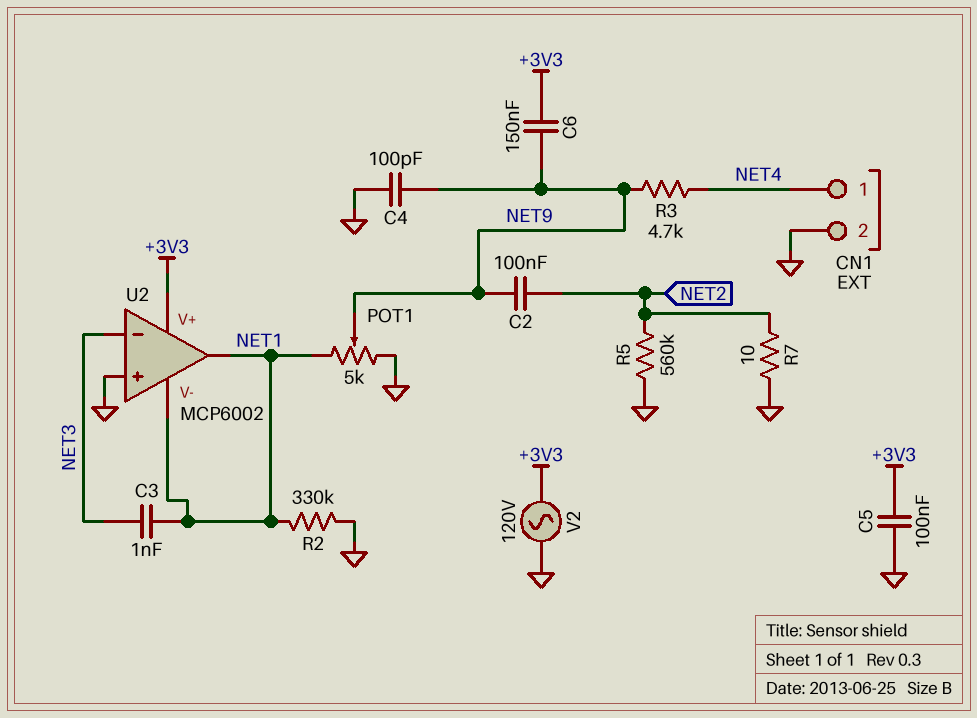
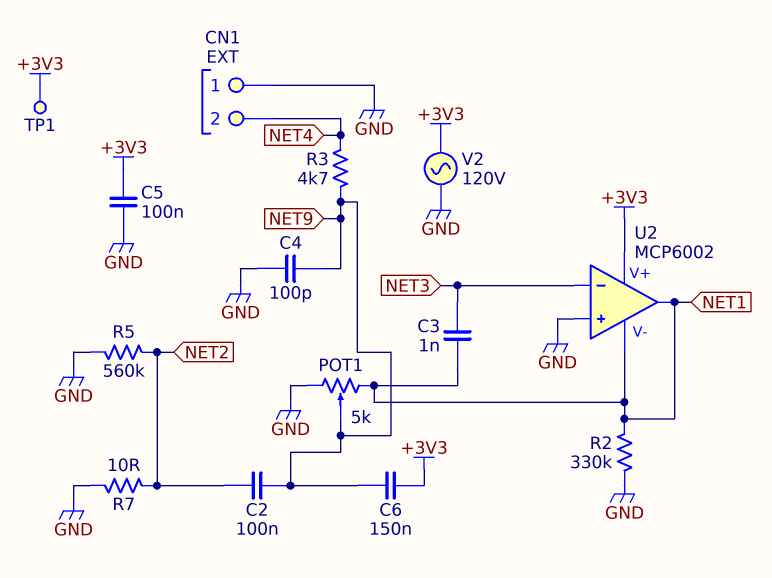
CN1 pin 1: NET4 -> GND
CN1 pin 2: GND -> NET4
TP1: none -> test point (+3V3)

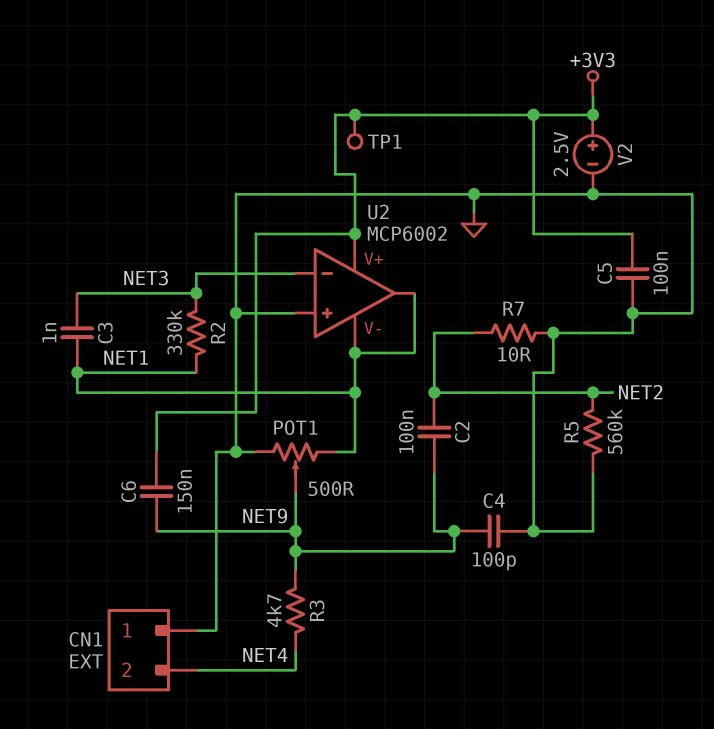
POT1: 5k (GND, NET1, wiper NET9) -> 500 (GND, NET1, wiper NET9)
R2: 330k (GND, NET1) -> 330k (NET1, NET3)
V2: AC 120V (+3V3, GND) -> 2.5V (plus +3V3, minus GND)

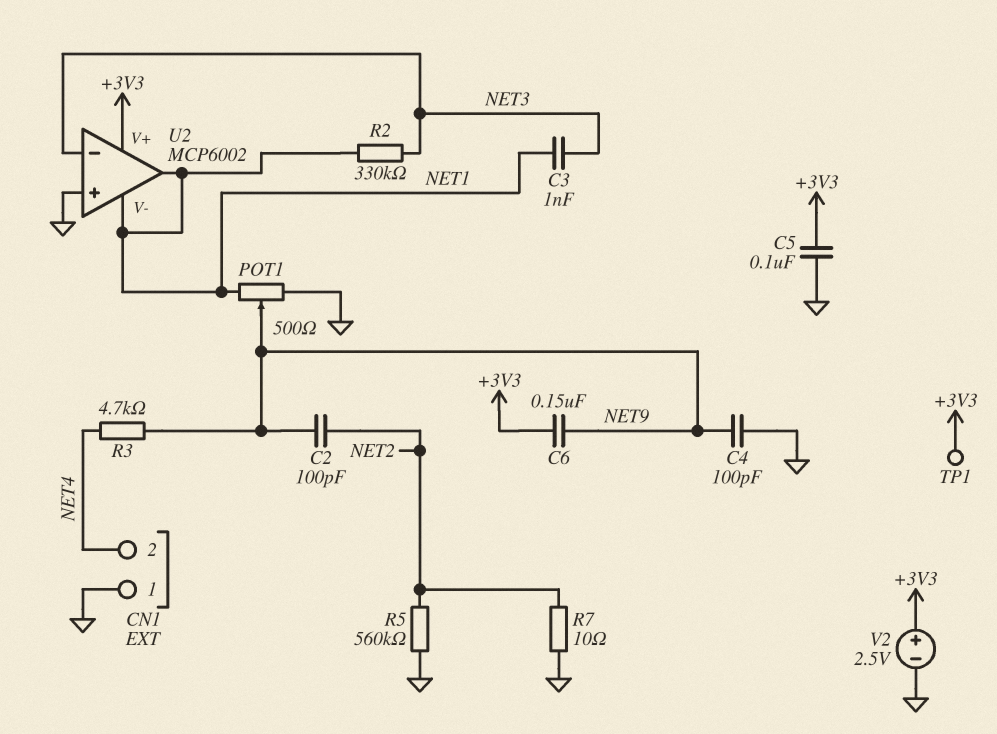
C2: 100nF (NET2, NET9) -> 100pF (NET2, NET9)

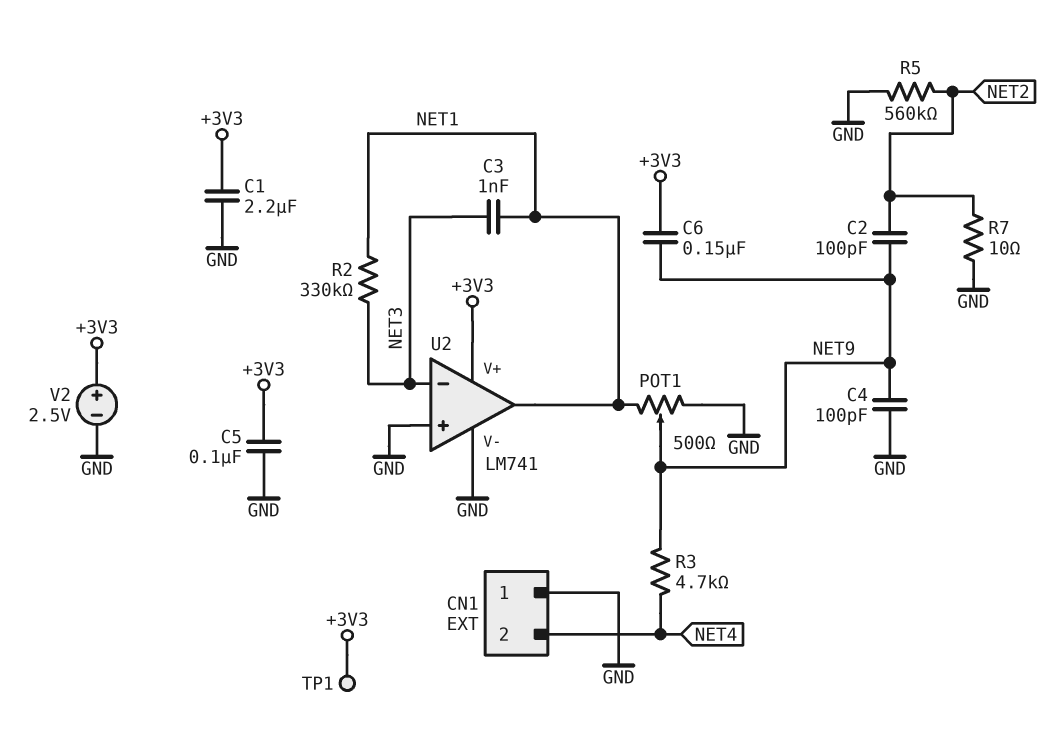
C1: none -> 2.2uF (+3V3, GND)
U2: MCP6002 -> LM741
U2 pin V-: NET1 -> GND

